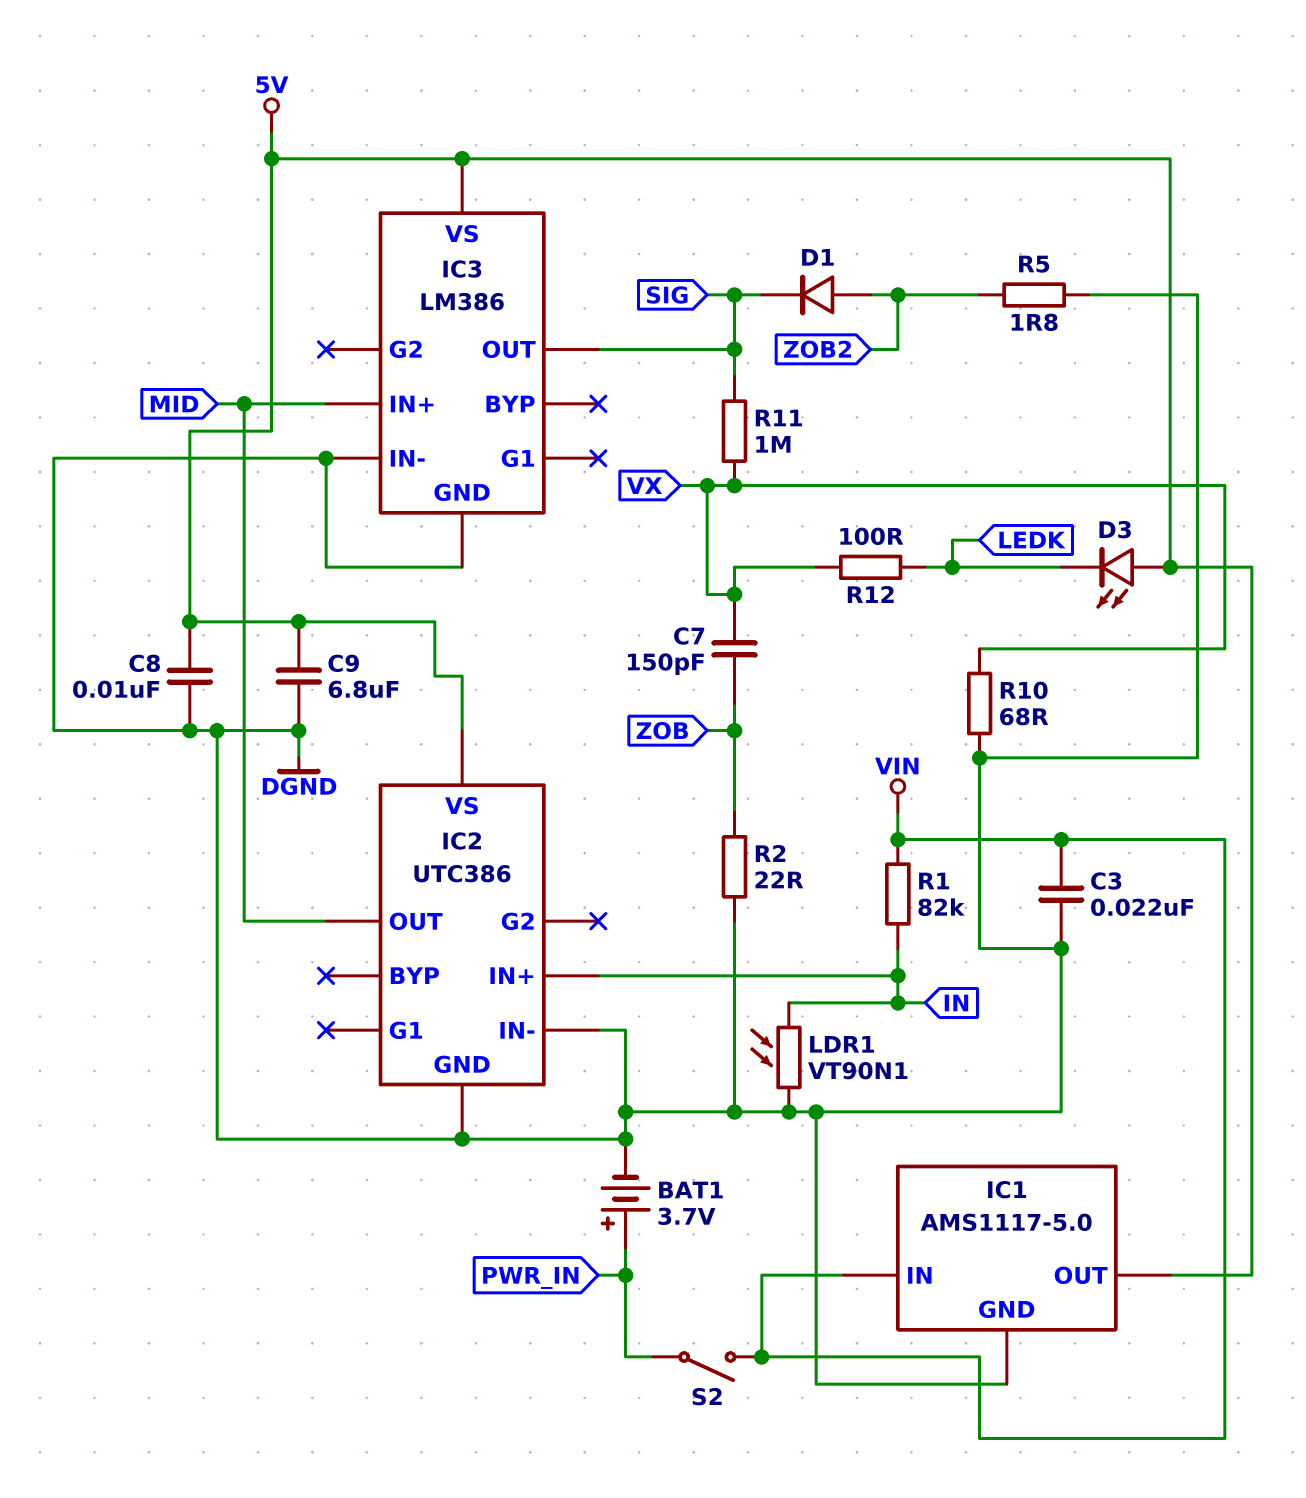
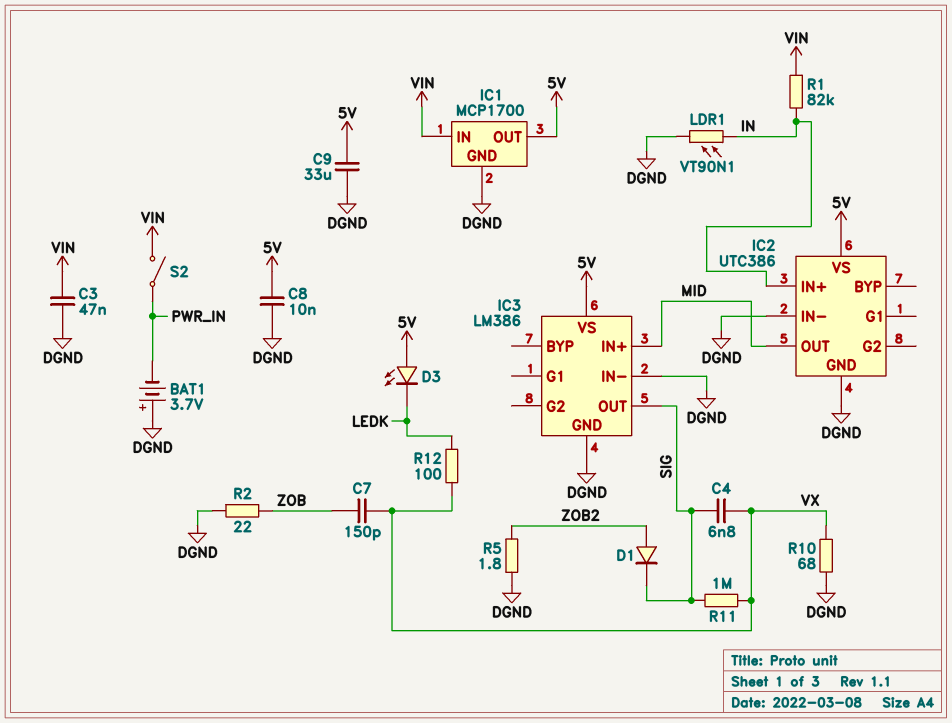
BAT1: 3.7V (plus PWR_IN, minus DGND) -> 3.7V (plus DGND, minus PWR_IN)
C3: 22nF (DGND, VIN) -> 47nF (DGND, VIN)
C4: none -> 6.8nF (SIG, VX)
C9: 6.8uF (5V, DGND) -> 33uF (5V, DGND)
IC1: AMS1117-5.0 -> MCP1700

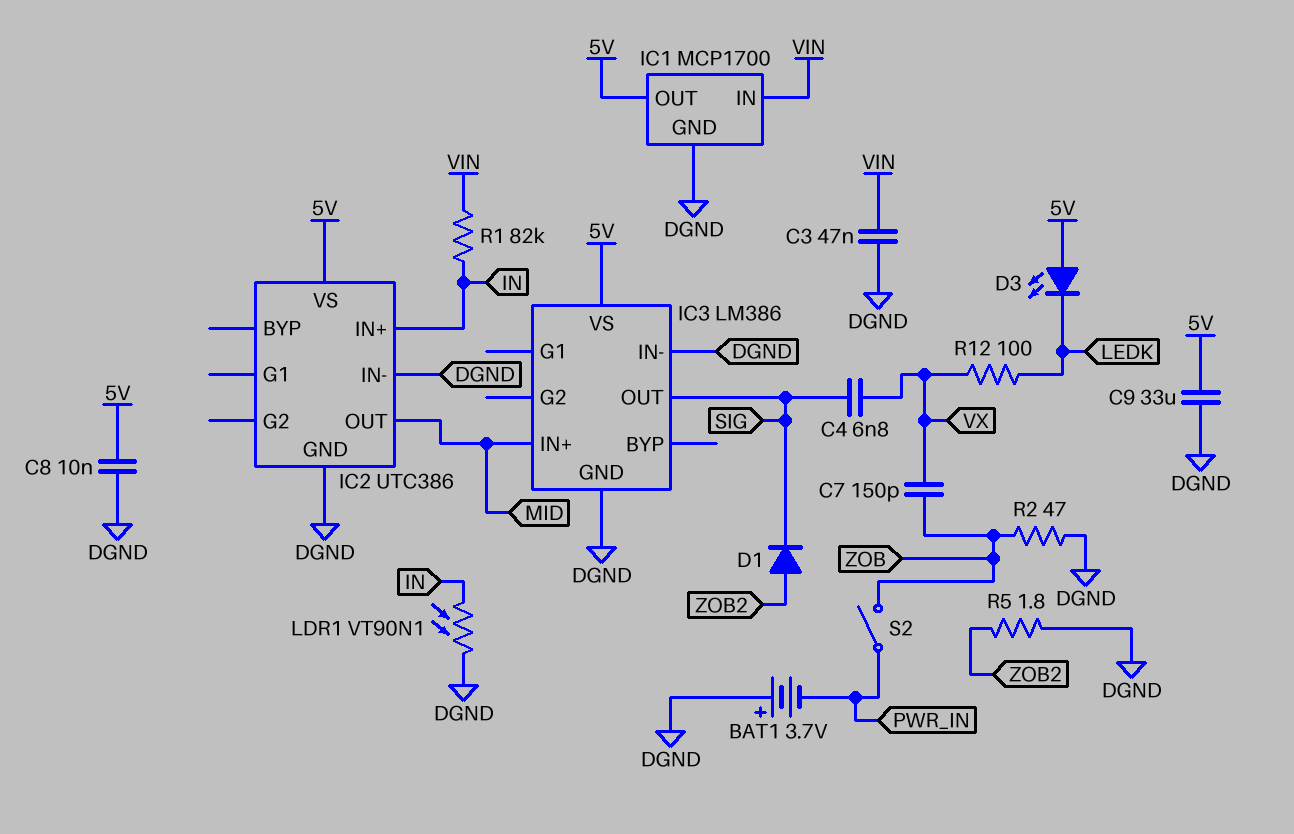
R2: 22 (DGND, ZOB) -> 47 (DGND, ZOB)
R10: 68 (DGND, VX) -> none
R11: 1M (SIG, VX) -> none
S2: switch (PWR_IN, VIN) -> switch (PWR_IN, ZOB)

